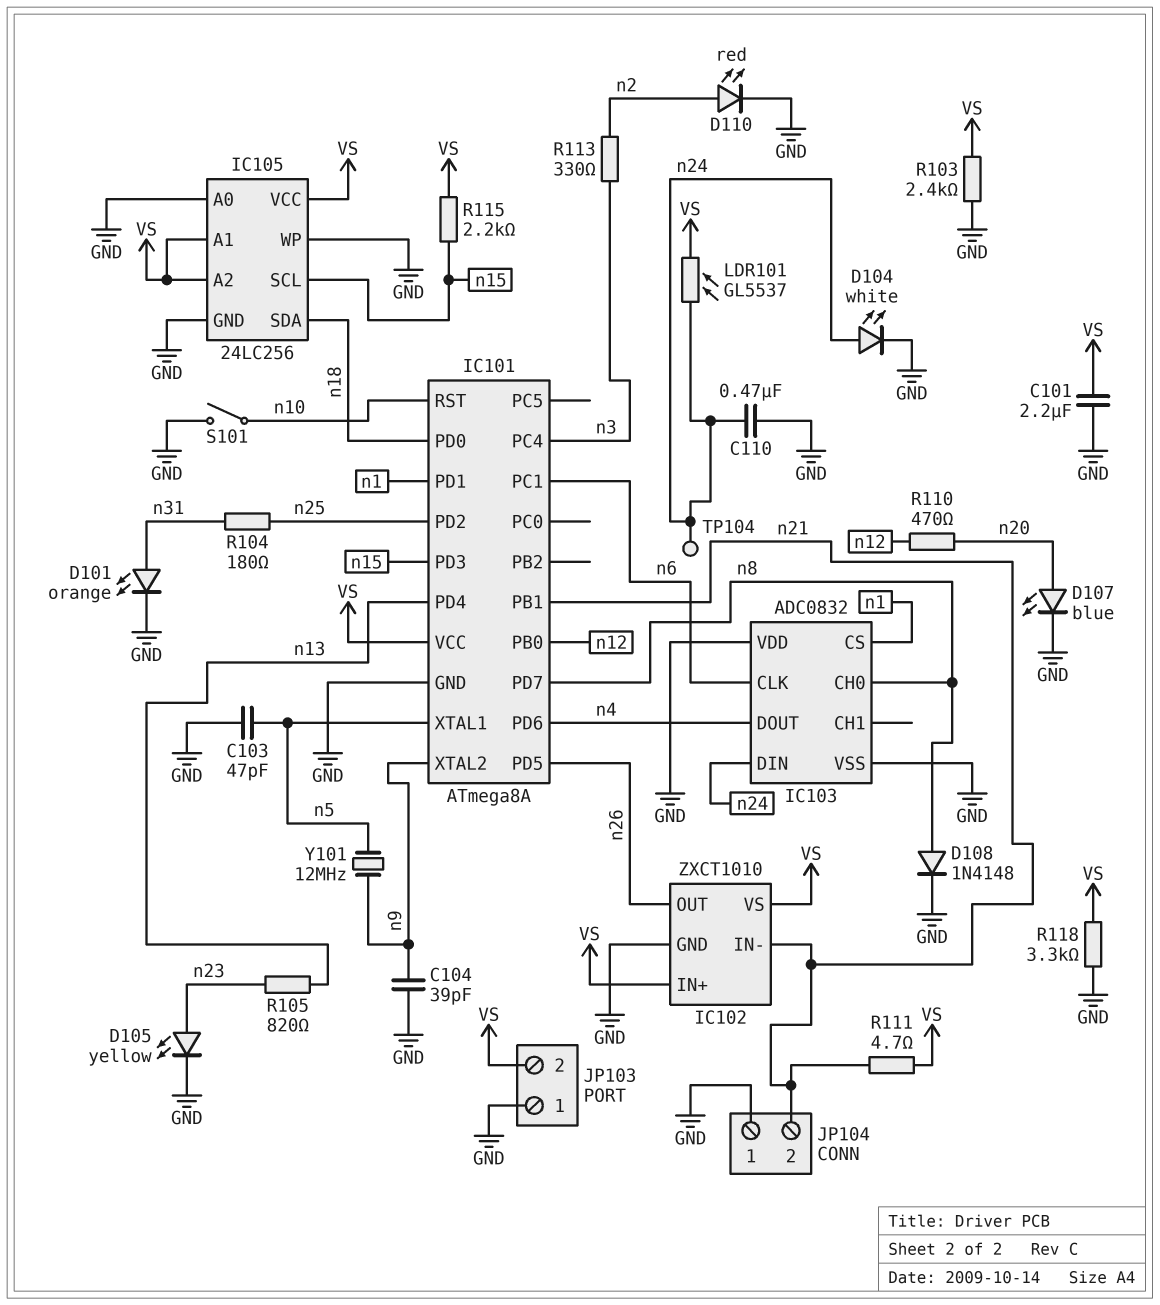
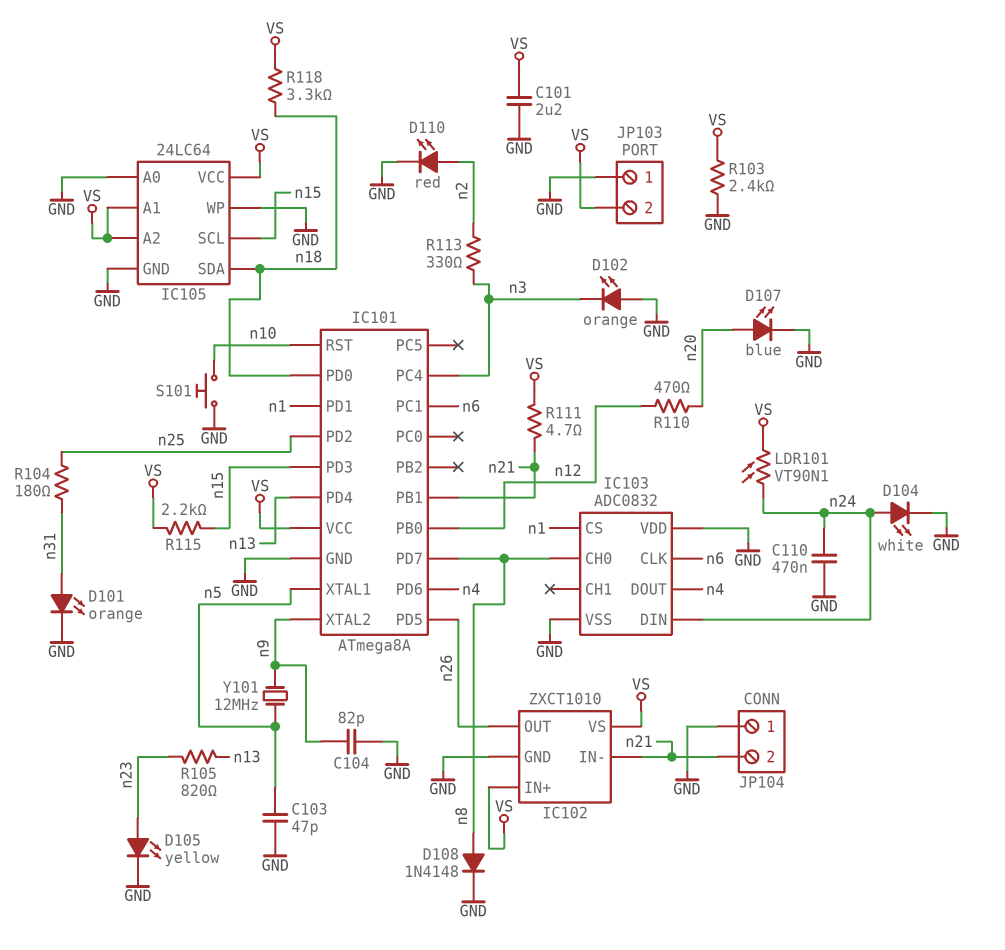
C104: 39pF (GND, n9) -> 82pF (GND, n9)
D102: none -> LED orange (A GND, K n3)
IC105: 24LC256 -> 24LC64
LDR101: GL5537 (VS, n24) -> VT90N1 (VS, n24)
R118: 3.3k (GND, VS) -> 3.3k (VS, n18)
S101: switch (GND, n10) -> button (GND, n10)
TP104: test point (n24) -> none

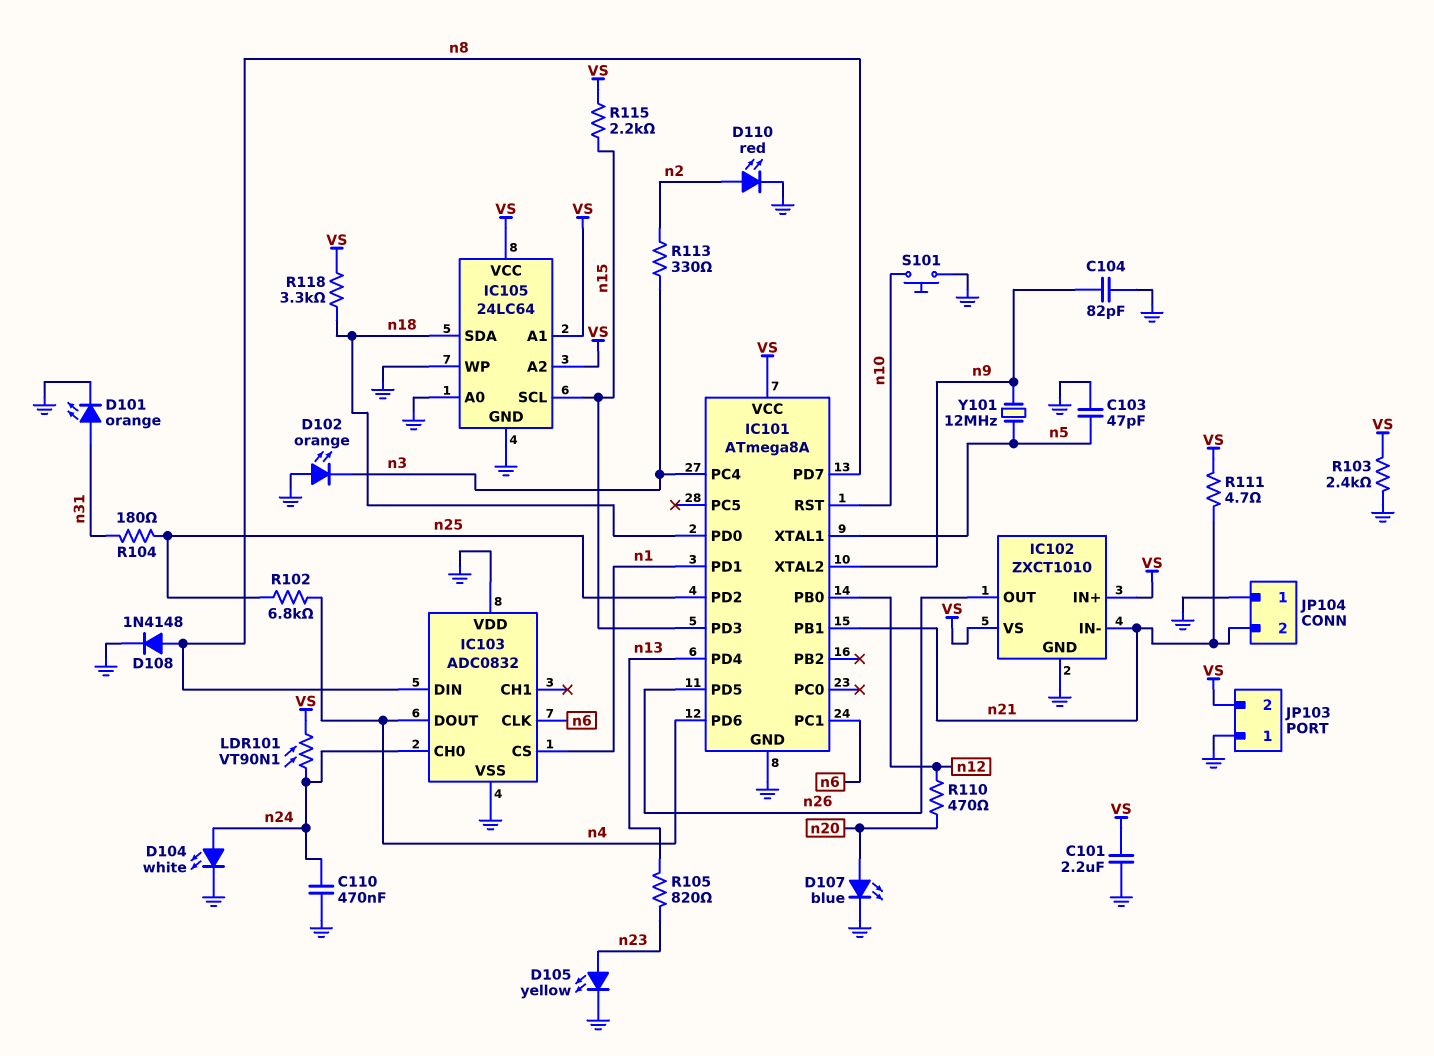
IC103 pin CH0: n8 -> n24
IC103 pin DIN: n24 -> n8
R102: none -> 6.8k (n4, n25)

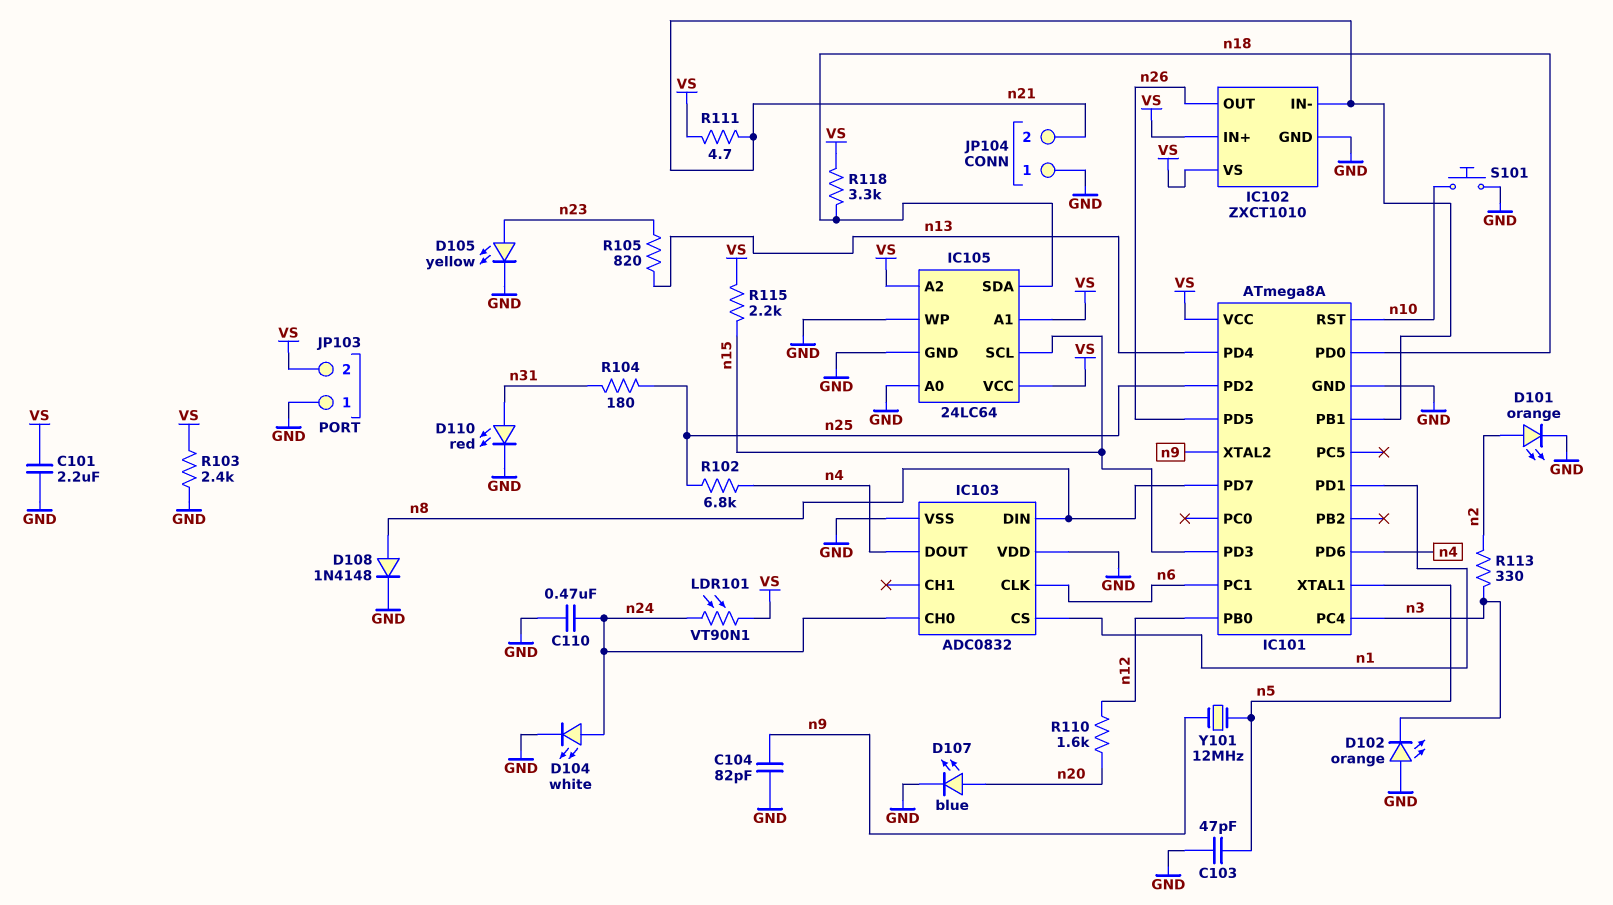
D101: LED orange (A n31, K GND) -> LED orange (A n2, K GND)
D110: LED red (A n2, K GND) -> LED red (A n31, K GND)
R110: 470 (n12, n20) -> 1.6k (n12, n20)

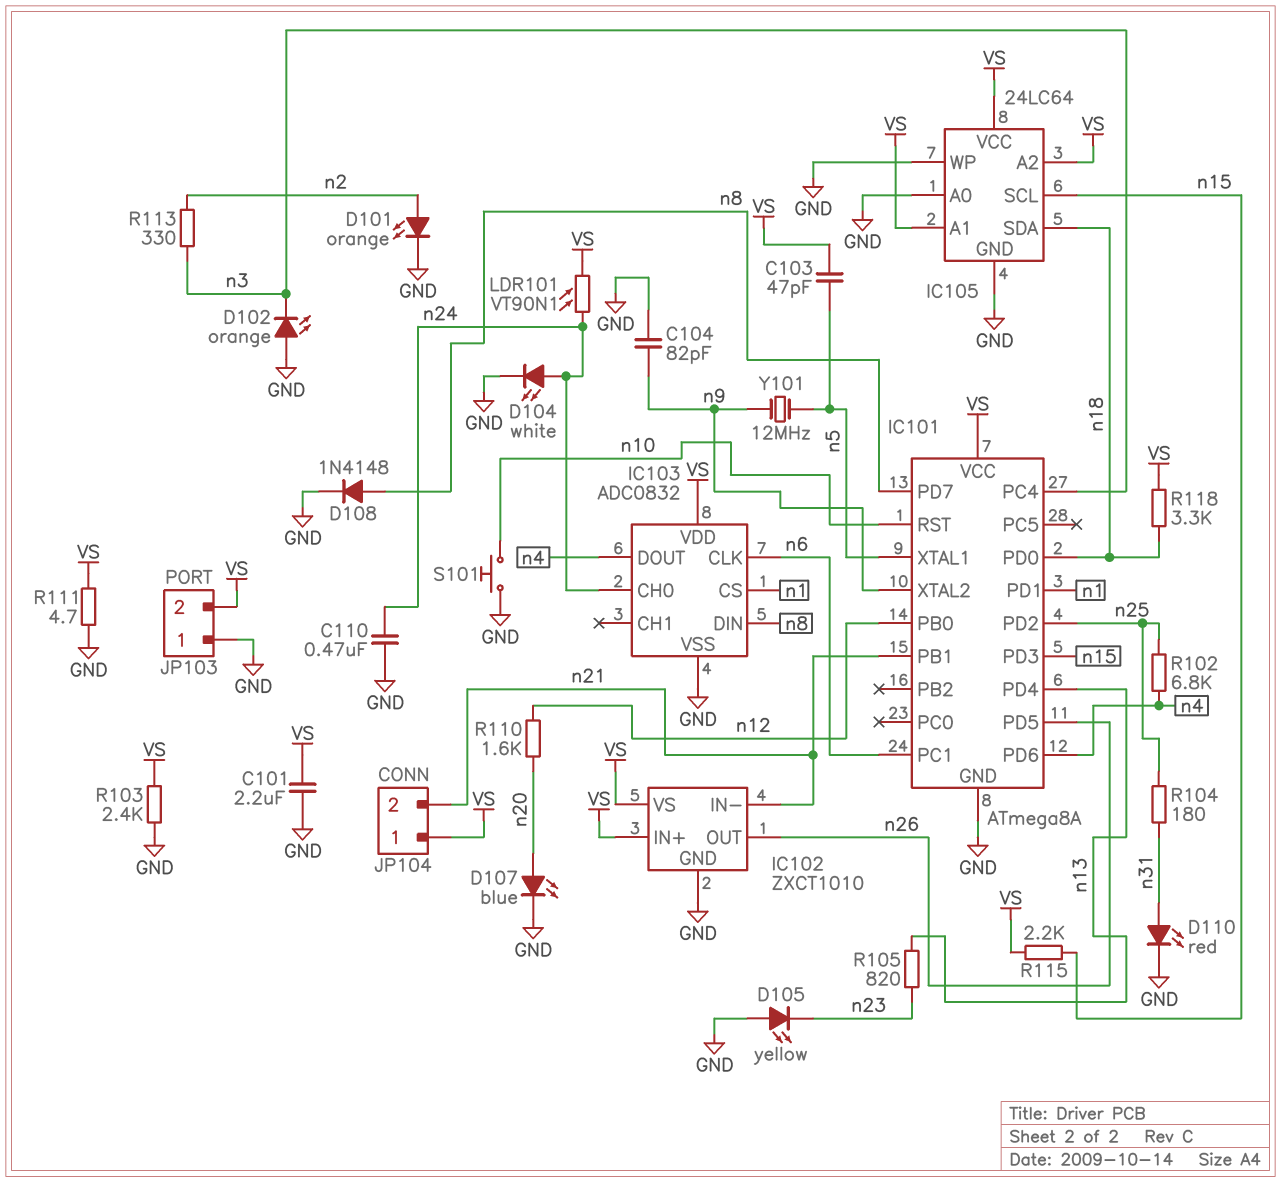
C103: 47pF (GND, n5) -> 47pF (VS, n5)
D105: LED yellow (A n23, K GND) -> LED yellow (A GND, K n23)
IC103 pin VDD: GND -> VS
JP104 pin 1: GND -> VS
R111: 4.7 (VS, n21) -> 4.7 (GND, VS)

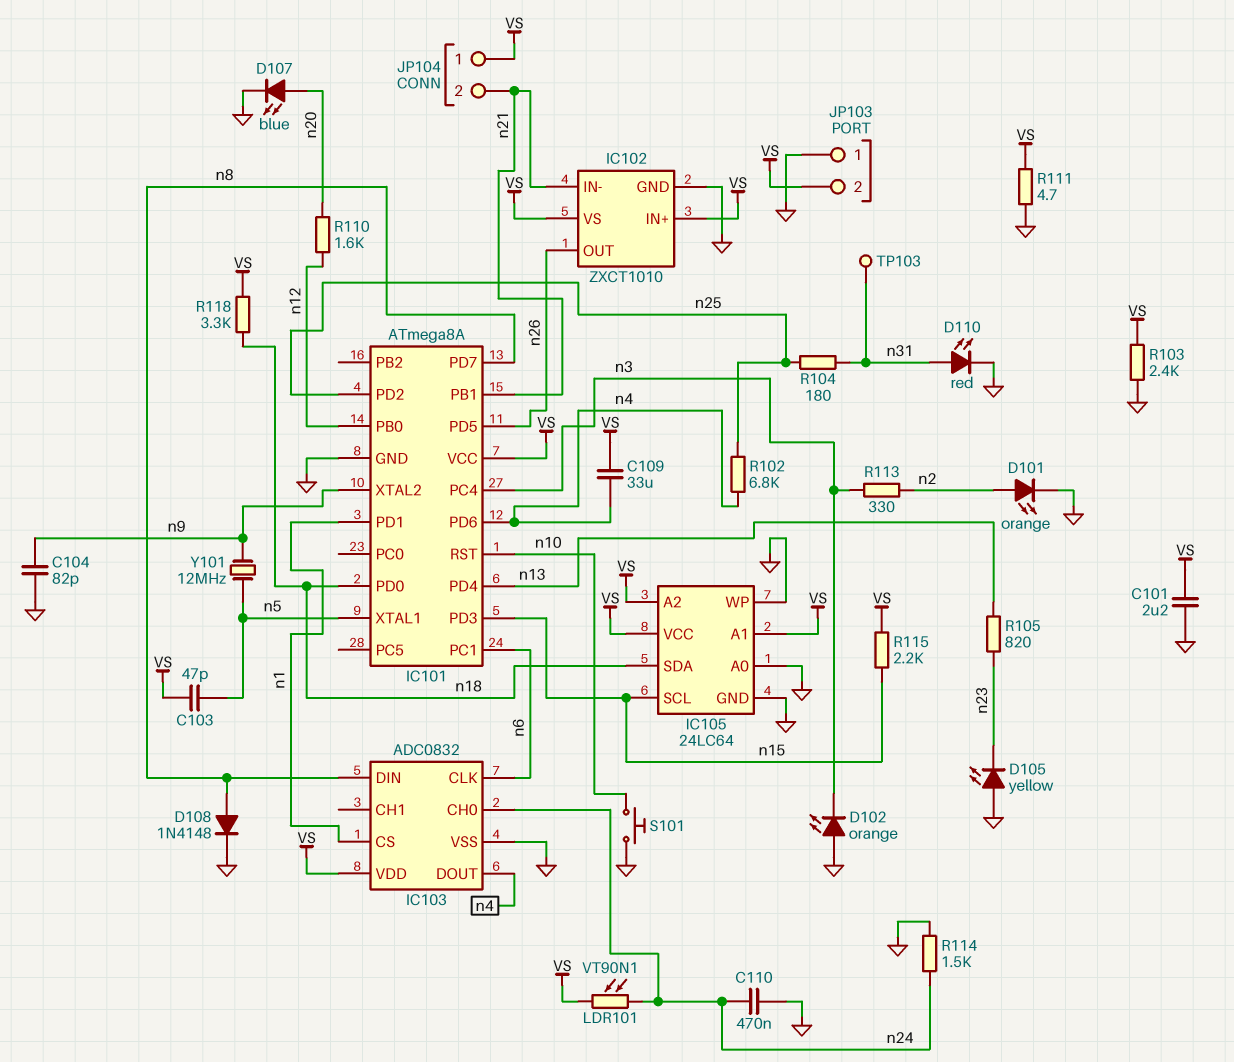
C109: none -> 33uF (VS, n4)
D104: LED white (A n24, K GND) -> none
R114: none -> 1.5k (GND, n24)
TP103: none -> test point (n31)

